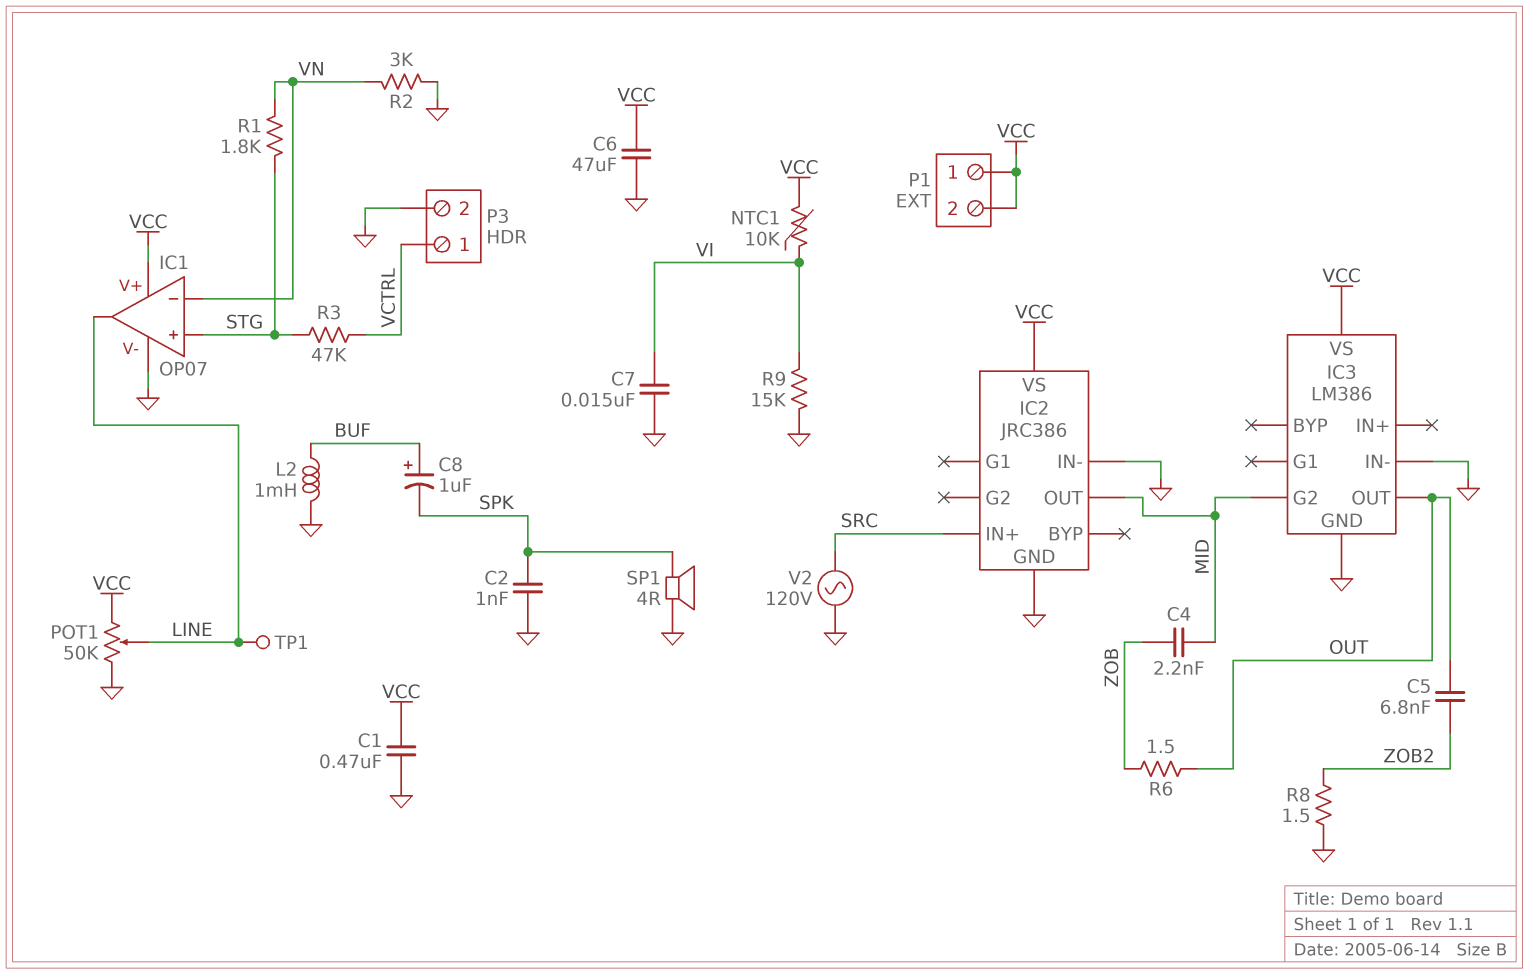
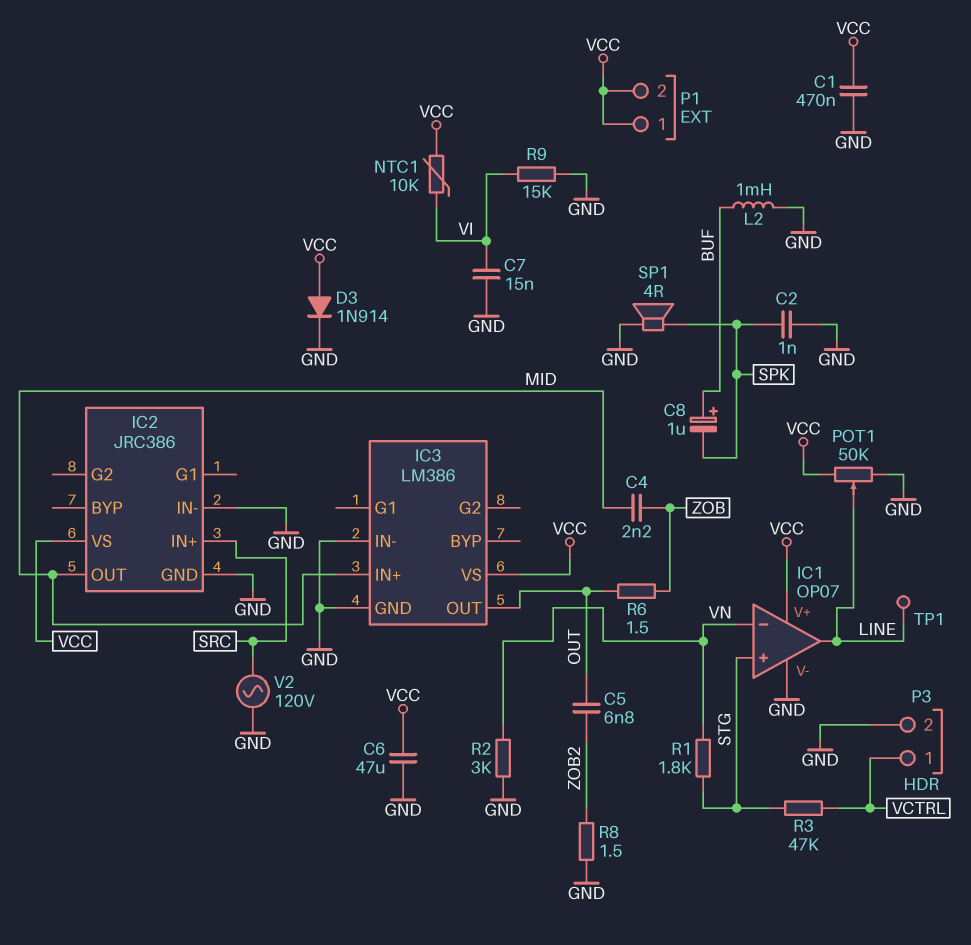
D3: none -> diode 1N914 (A VCC, K GND)
IC3 pin G2: MID -> none
IC3 pin IN+: none -> MID

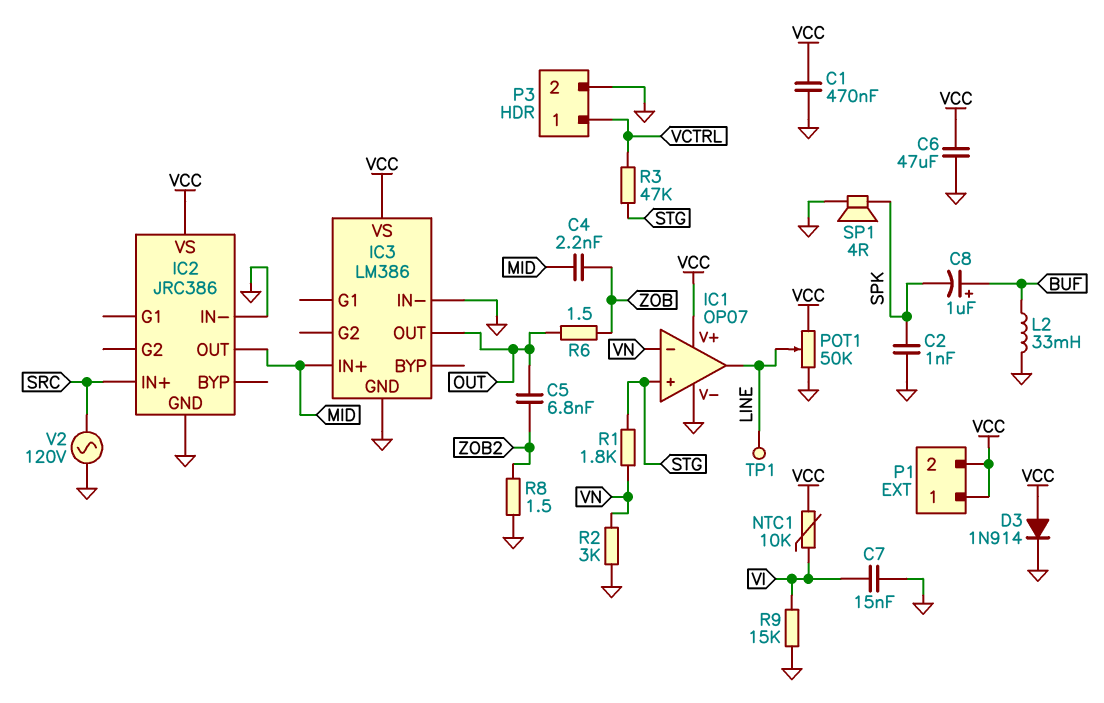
L2: 1mH (BUF, GND) -> 33mH (BUF, GND)

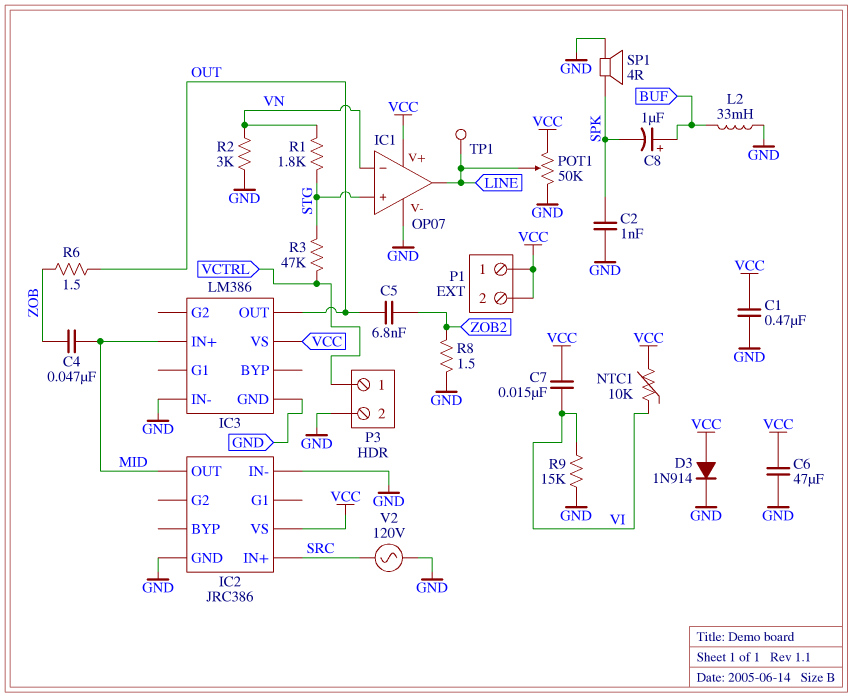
C4: 2.2nF (MID, ZOB) -> 47nF (MID, ZOB)
C7: 15nF (GND, VI) -> 15nF (VCC, VI)

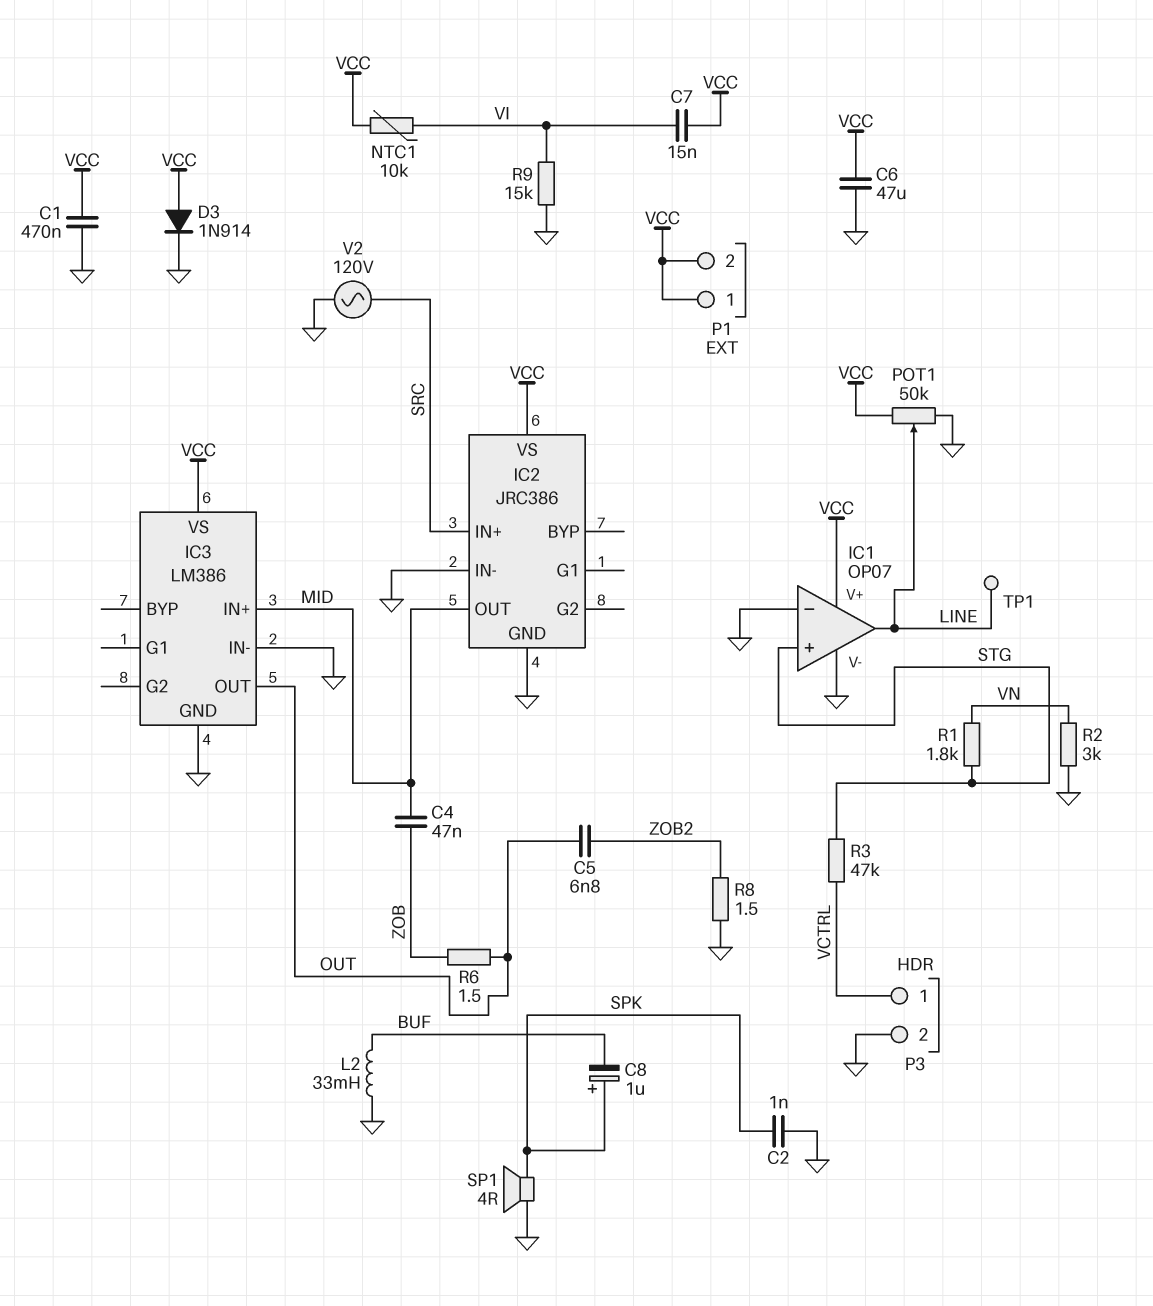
C8: 1uF (plus BUF, minus SPK) -> 1uF (plus SPK, minus BUF)
IC1 pin in-: VN -> GND

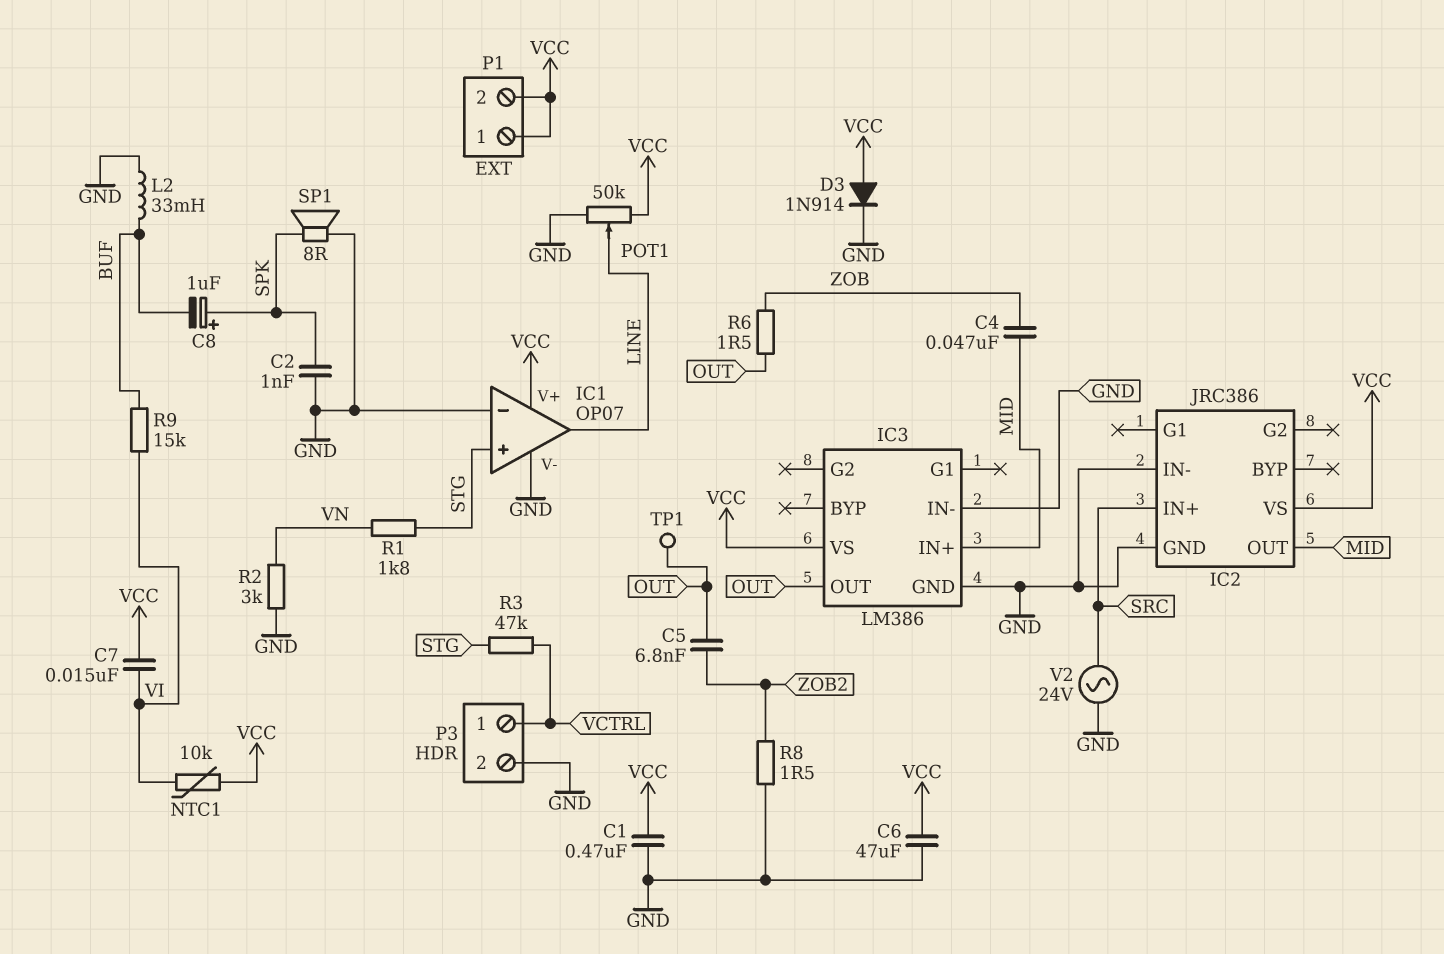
R9: 15k (GND, VI) -> 15k (BUF, VI)
SP1: speaker 4R (GND, SPK) -> speaker 8R (GND, SPK)
TP1: test point (LINE) -> test point (OUT)
V2: AC 120V (GND, SRC) -> AC 24V (GND, SRC)

